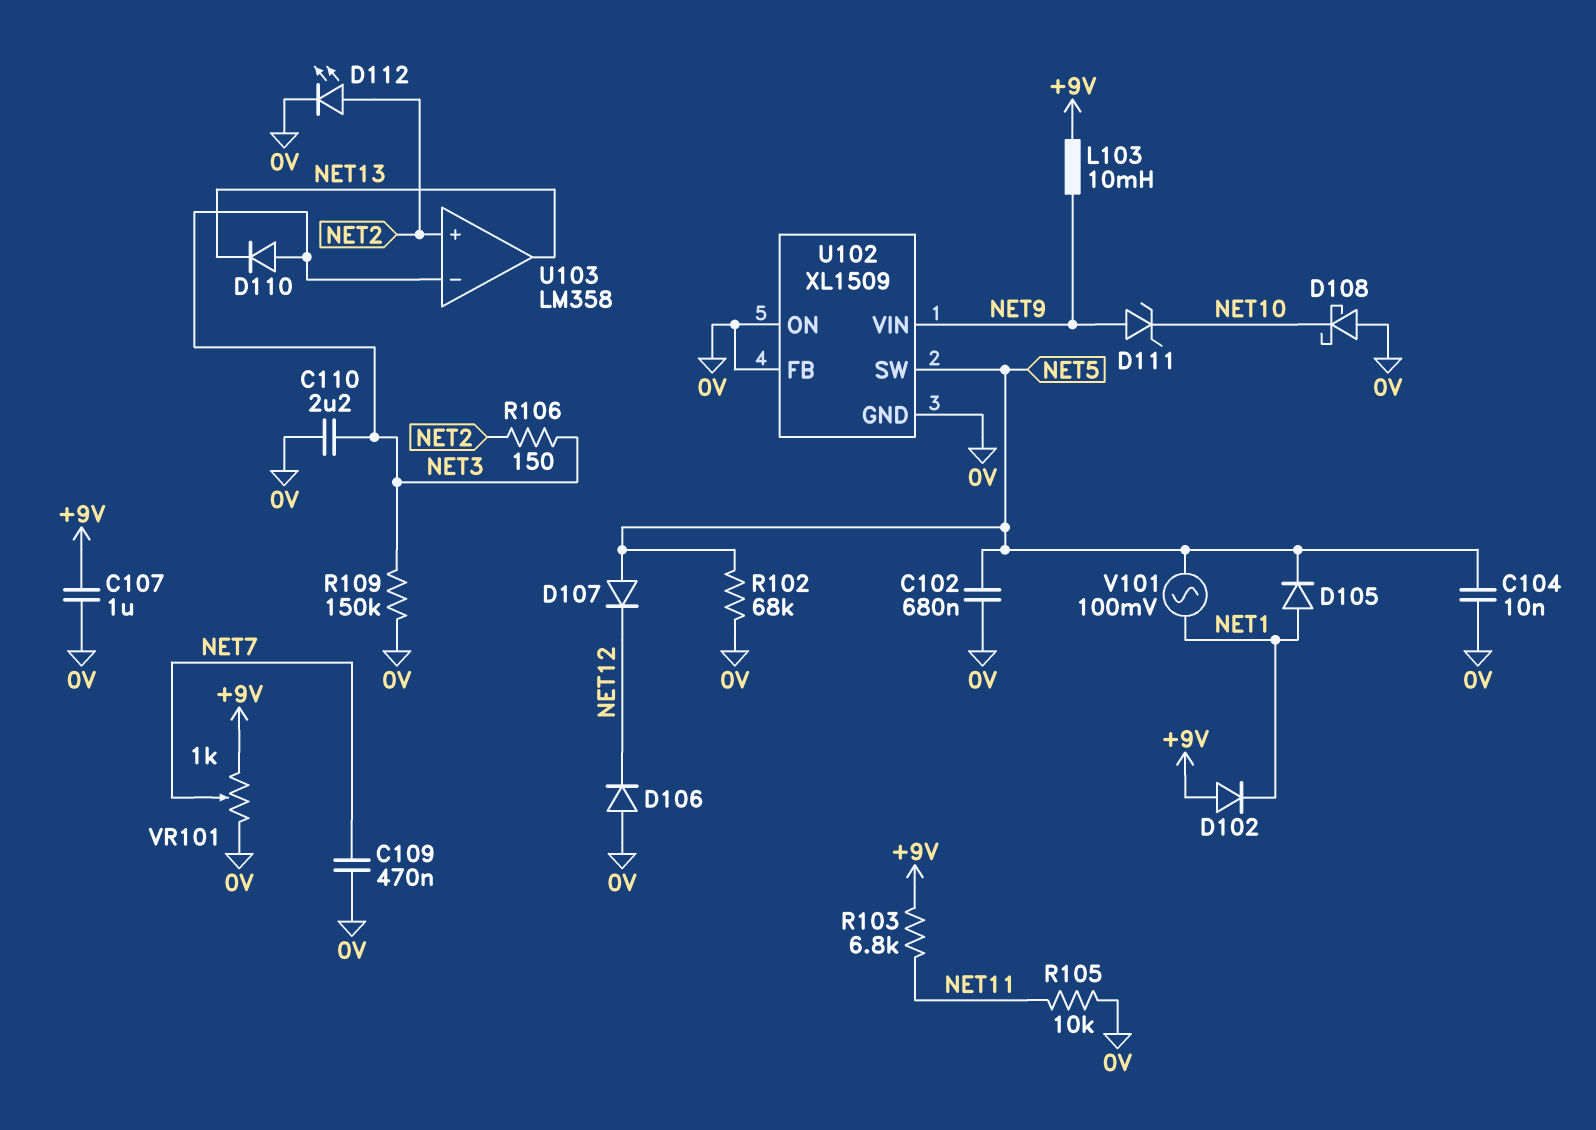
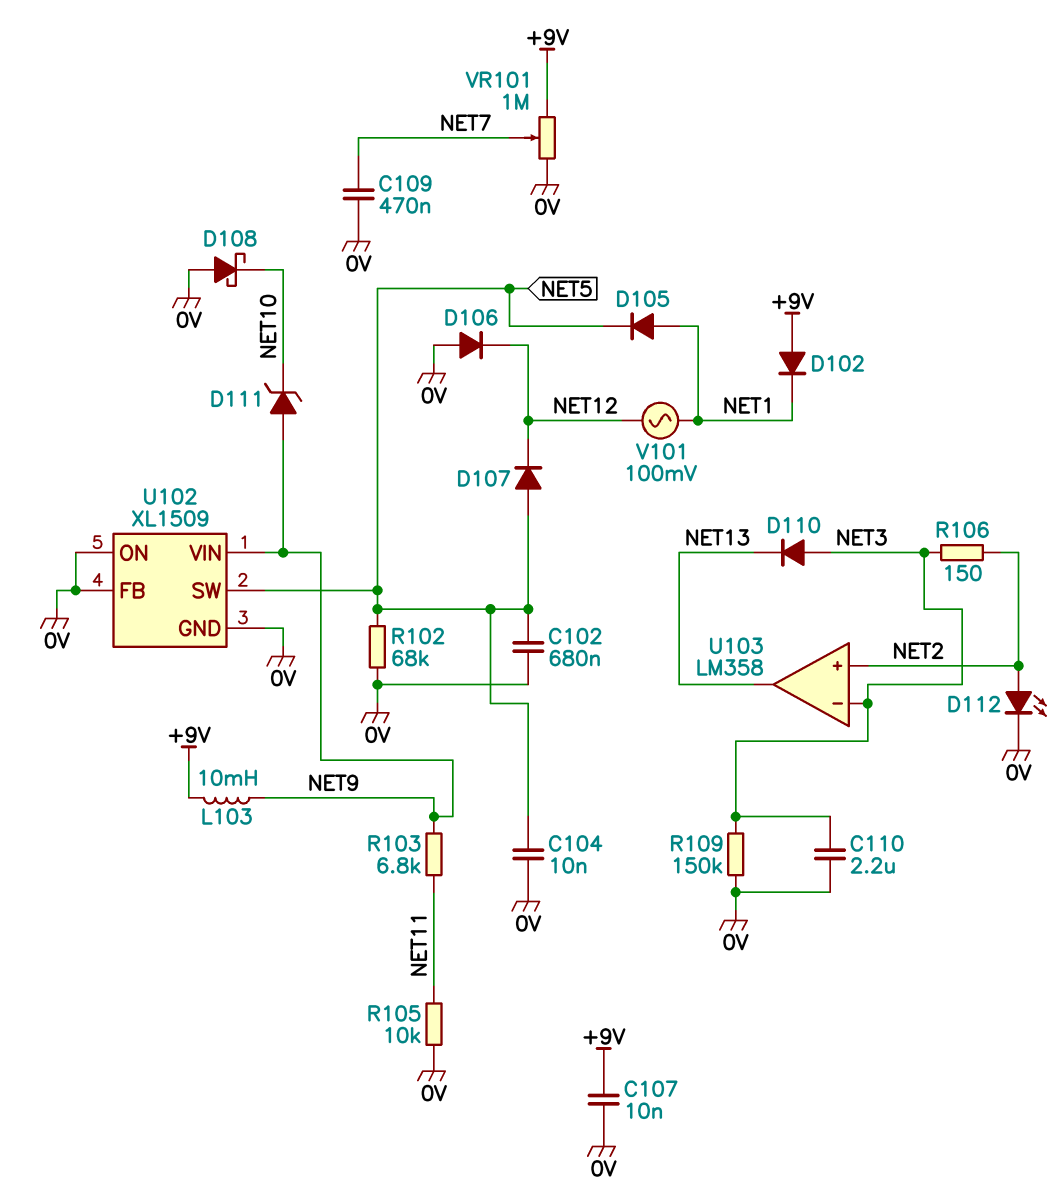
C107: 1uF (+9V, 0V) -> 10nF (+9V, 0V)
R103: 6.8k (+9V, NET11) -> 6.8k (NET9, NET11)
V101: AC 100mV (NET1, NET5) -> AC 100mV (NET1, NET12)
VR101: 1k (+9V, 0V, wiper NET7) -> 1M (+9V, 0V, wiper NET7)

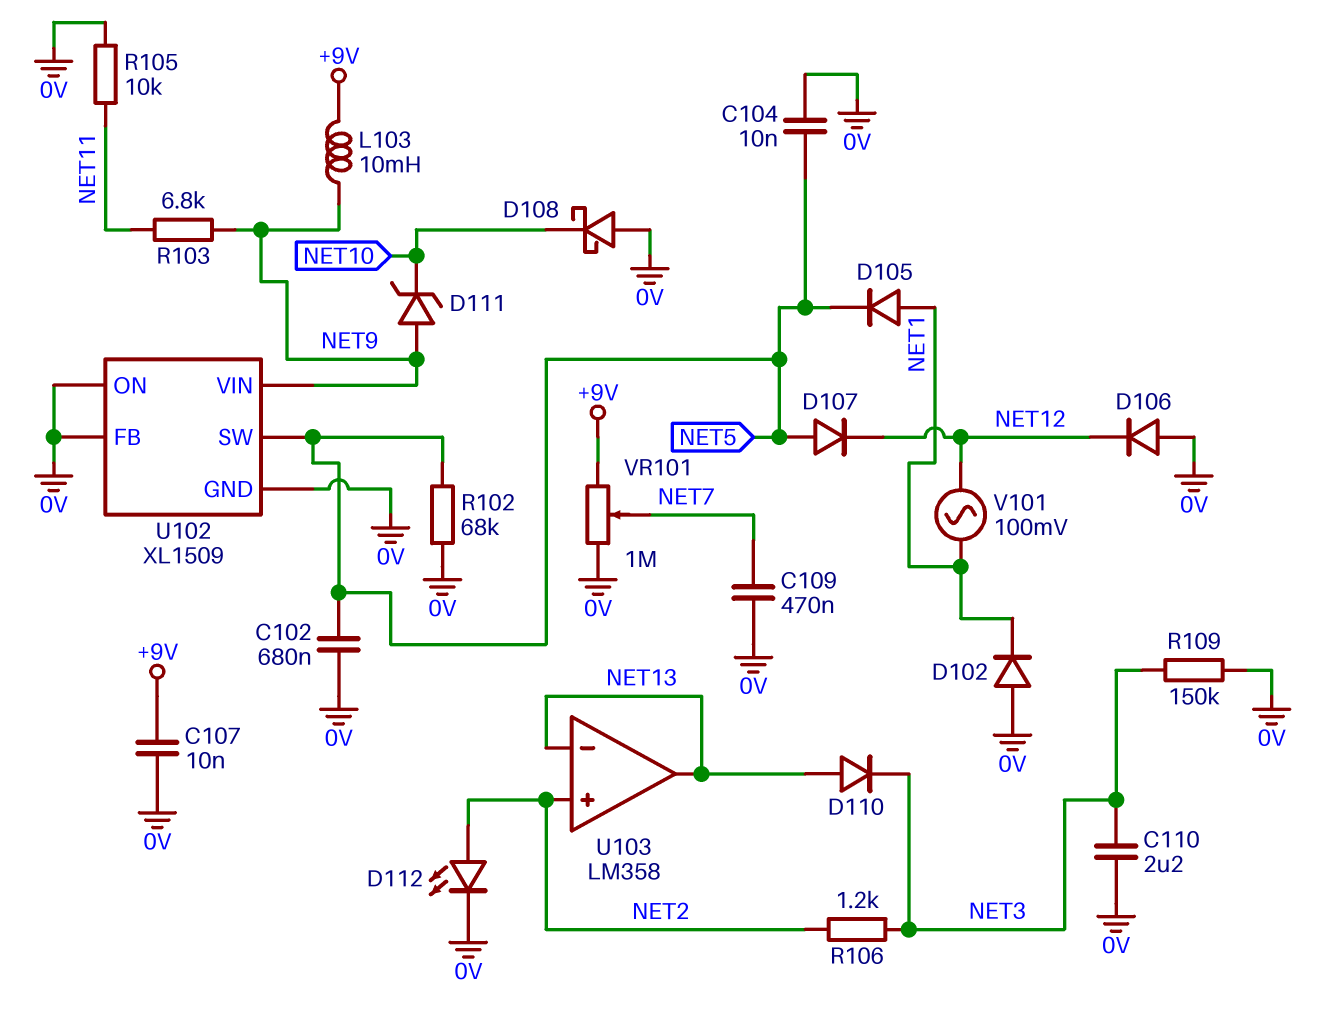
D102: diode (A +9V, K NET1) -> diode (A 0V, K NET1)
D110: diode (A NET3, K NET13) -> diode (A NET13, K NET3)
R106: 150 (NET2, NET3) -> 1.2k (NET2, NET3)
U103 pin in-: NET3 -> NET13

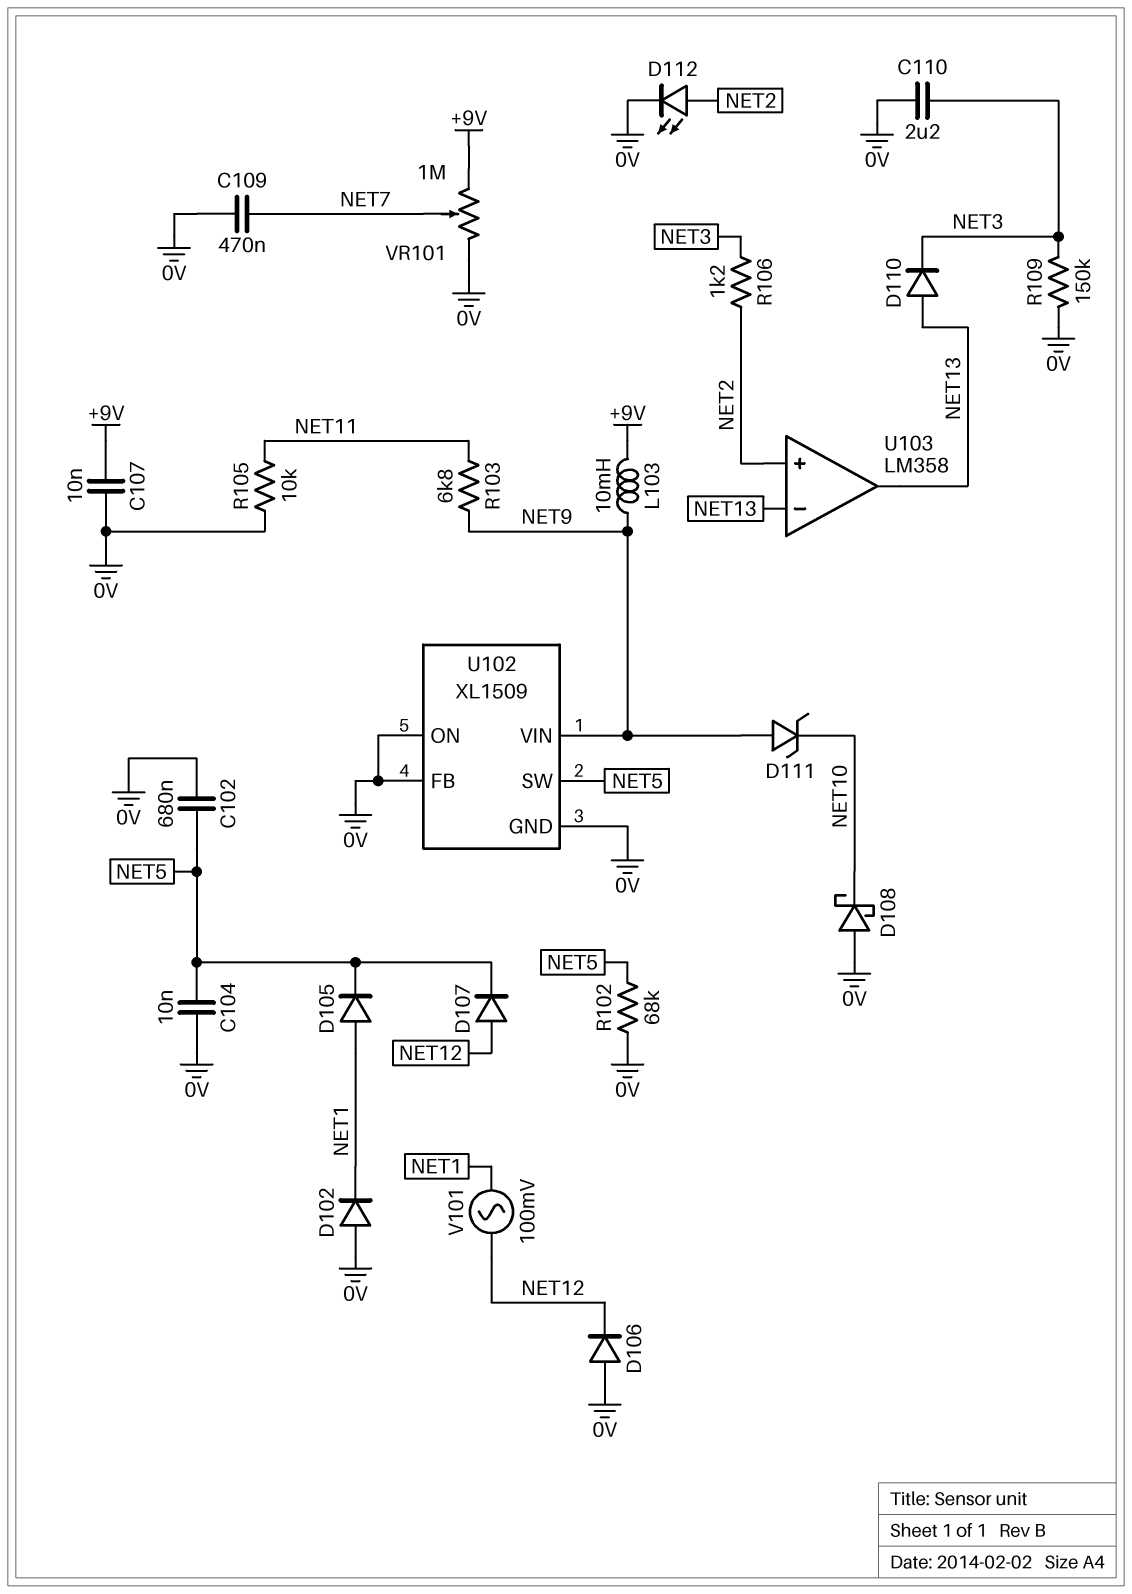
D107: diode (A NET5, K NET12) -> diode (A NET12, K NET5)

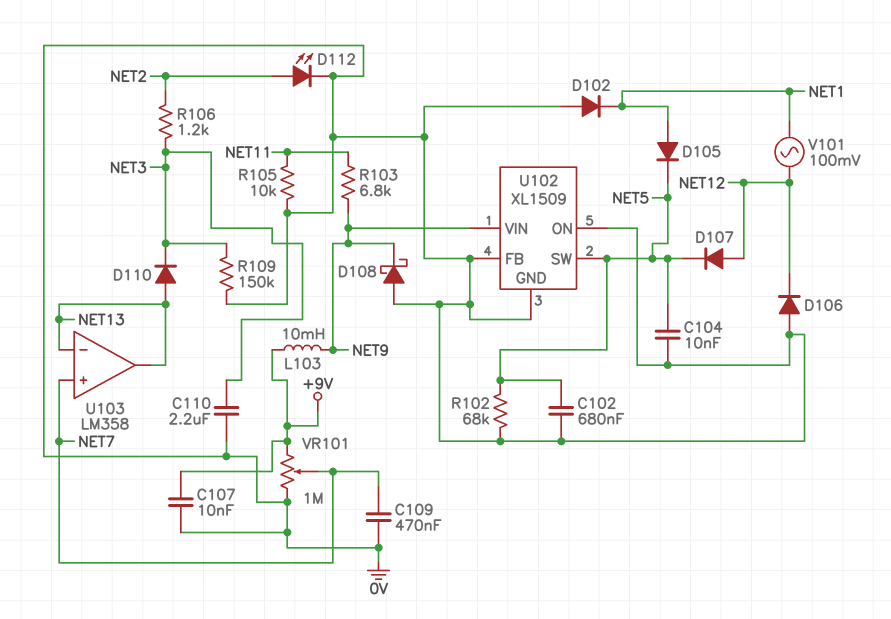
D108: schottky (A 0V, K NET10) -> schottky (A 0V, K NET9)
D111: zener (A NET9, K NET10) -> none
U103 pin in+: NET2 -> NET7

